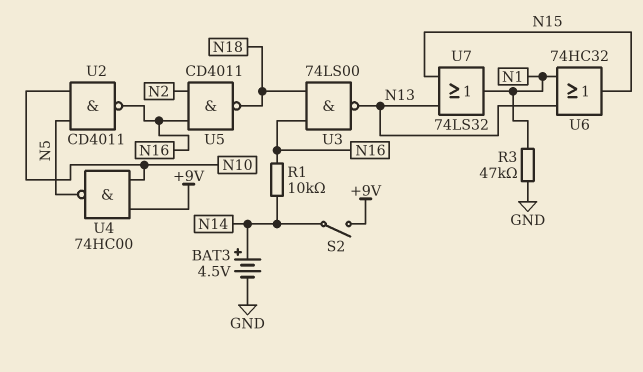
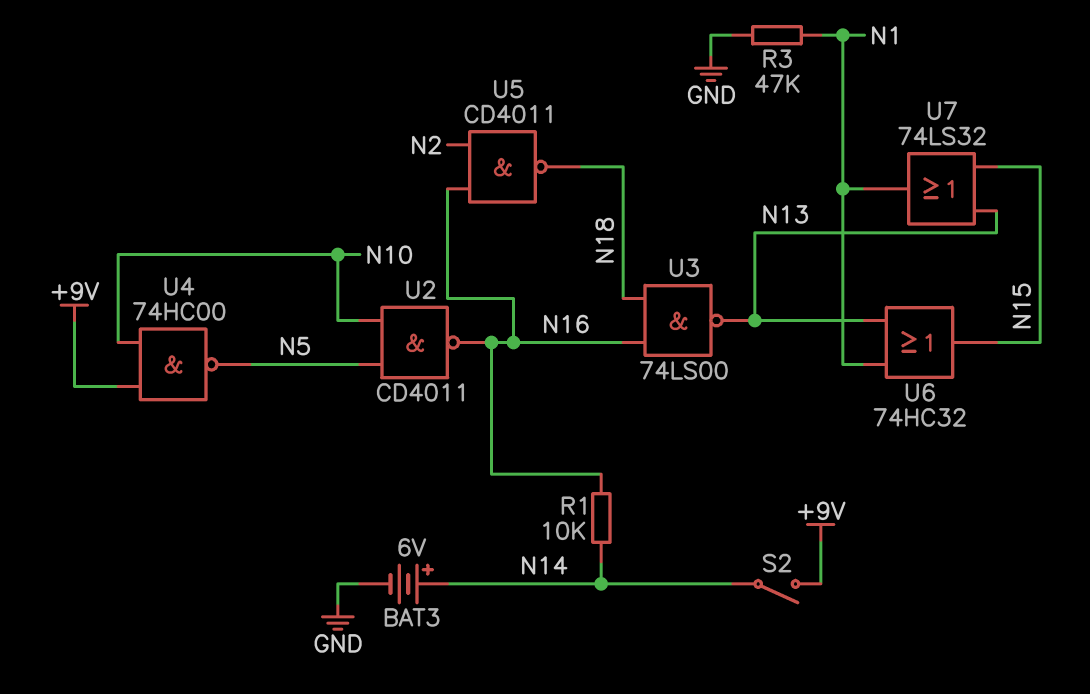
BAT3: 4.5V (plus N14, minus GND) -> 6V (plus N14, minus GND)

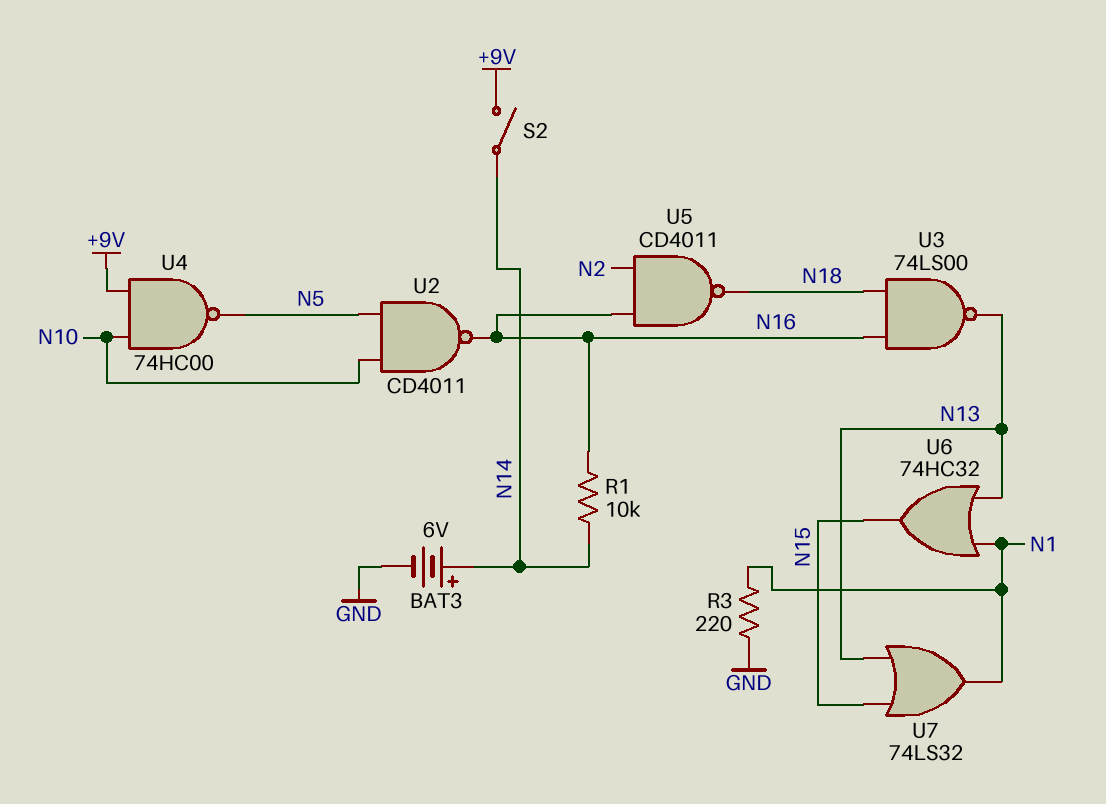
R3: 47k (GND, N1) -> 220 (GND, N1)

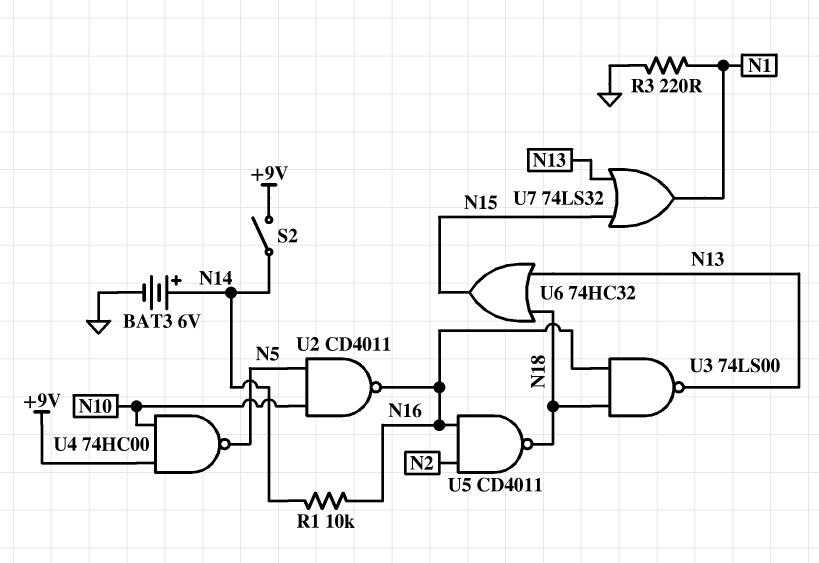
U6: OR 74HC32 (in N1, in N13, out N15) -> OR 74HC32 (in N13, in N18, out N15)

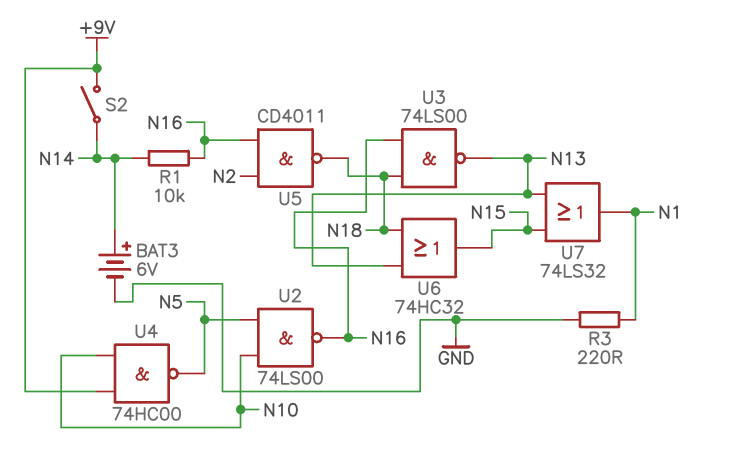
U2: NAND CD4011 (in N5, in N10, out N16) -> NAND 74LS00 (in N5, in N10, out N16)

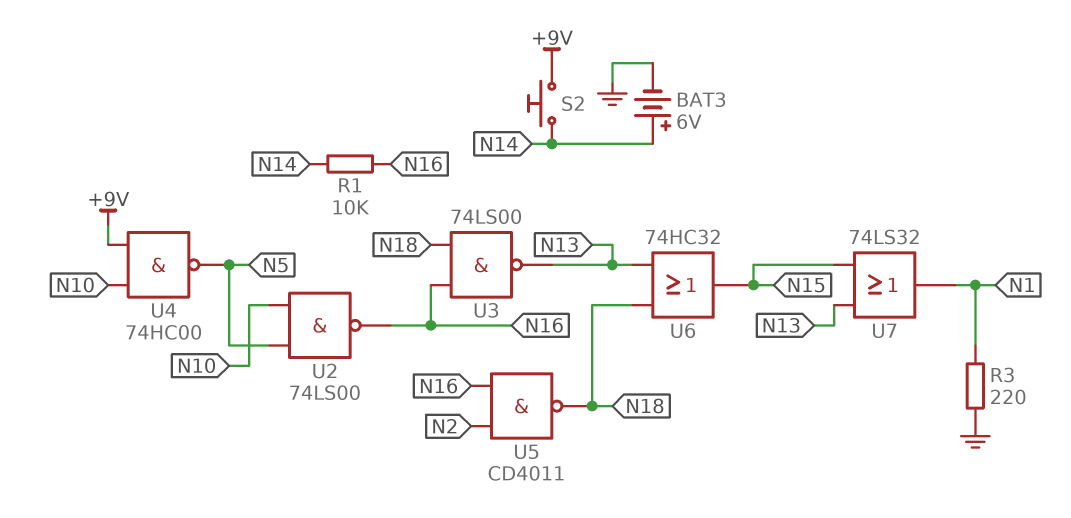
S2: switch (+9V, N14) -> button (+9V, N14)

